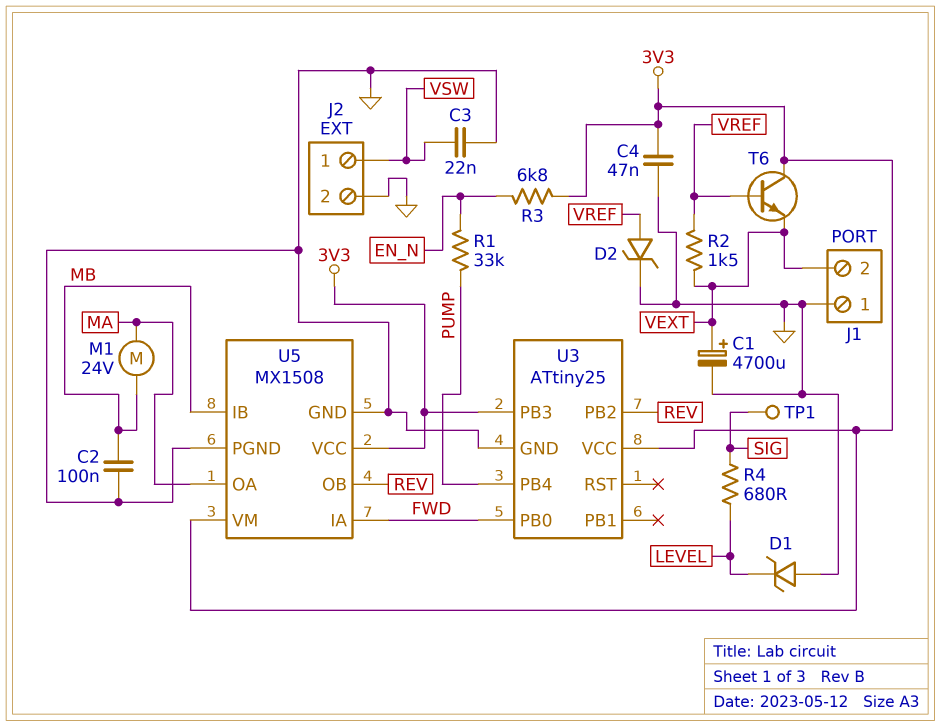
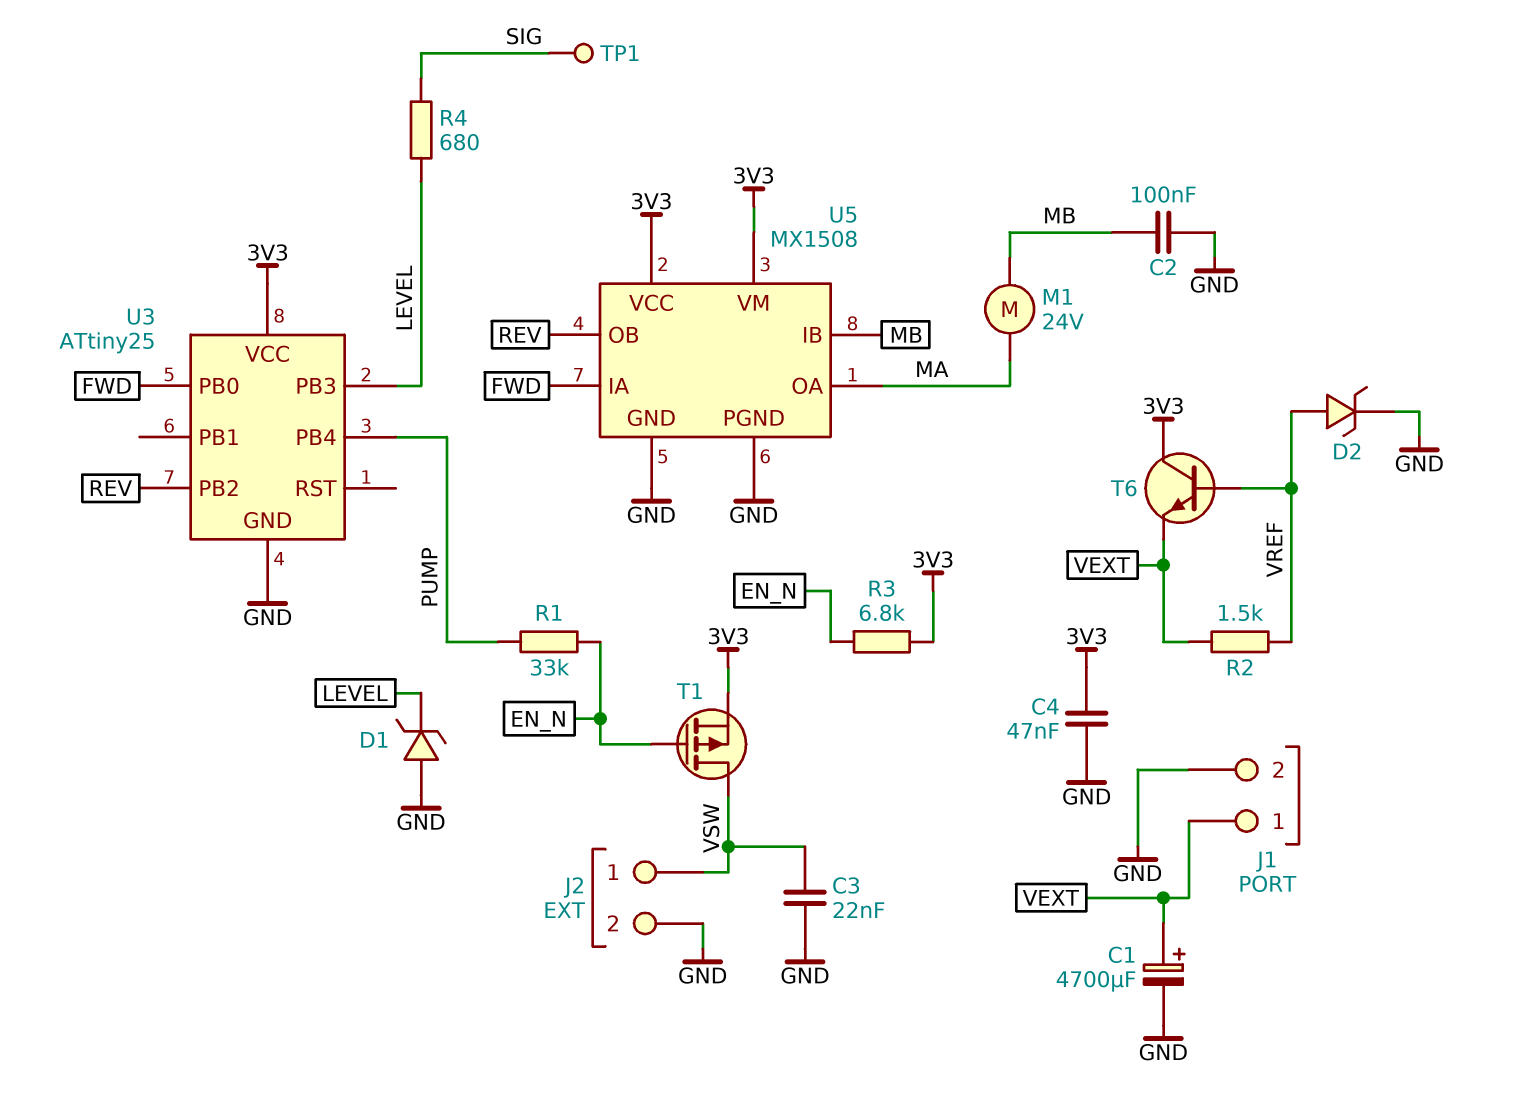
J1 pin 1: GND -> VEXT
J1 pin 2: VEXT -> GND
T1: none -> PMOS (G EN_N, D VSW, S 3V3)
U3 pin PB3: 3V3 -> LEVEL

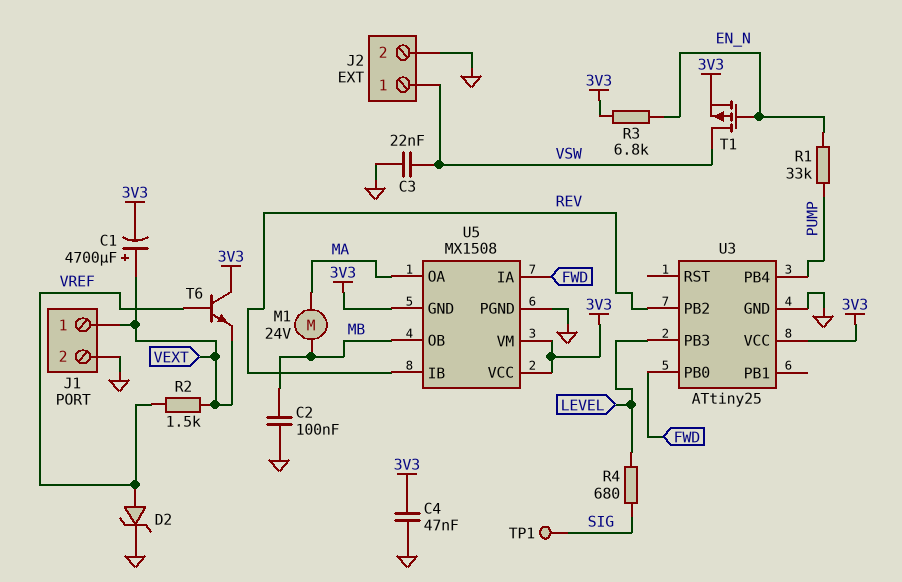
C1: 4700uF (plus VEXT, minus GND) -> 4700uF (plus VEXT, minus 3V3)
D1: zener (A GND, K LEVEL) -> none
U5 pin GND: GND -> 3V3
U5 pin IB: MB -> REV
U5 pin OB: REV -> MB

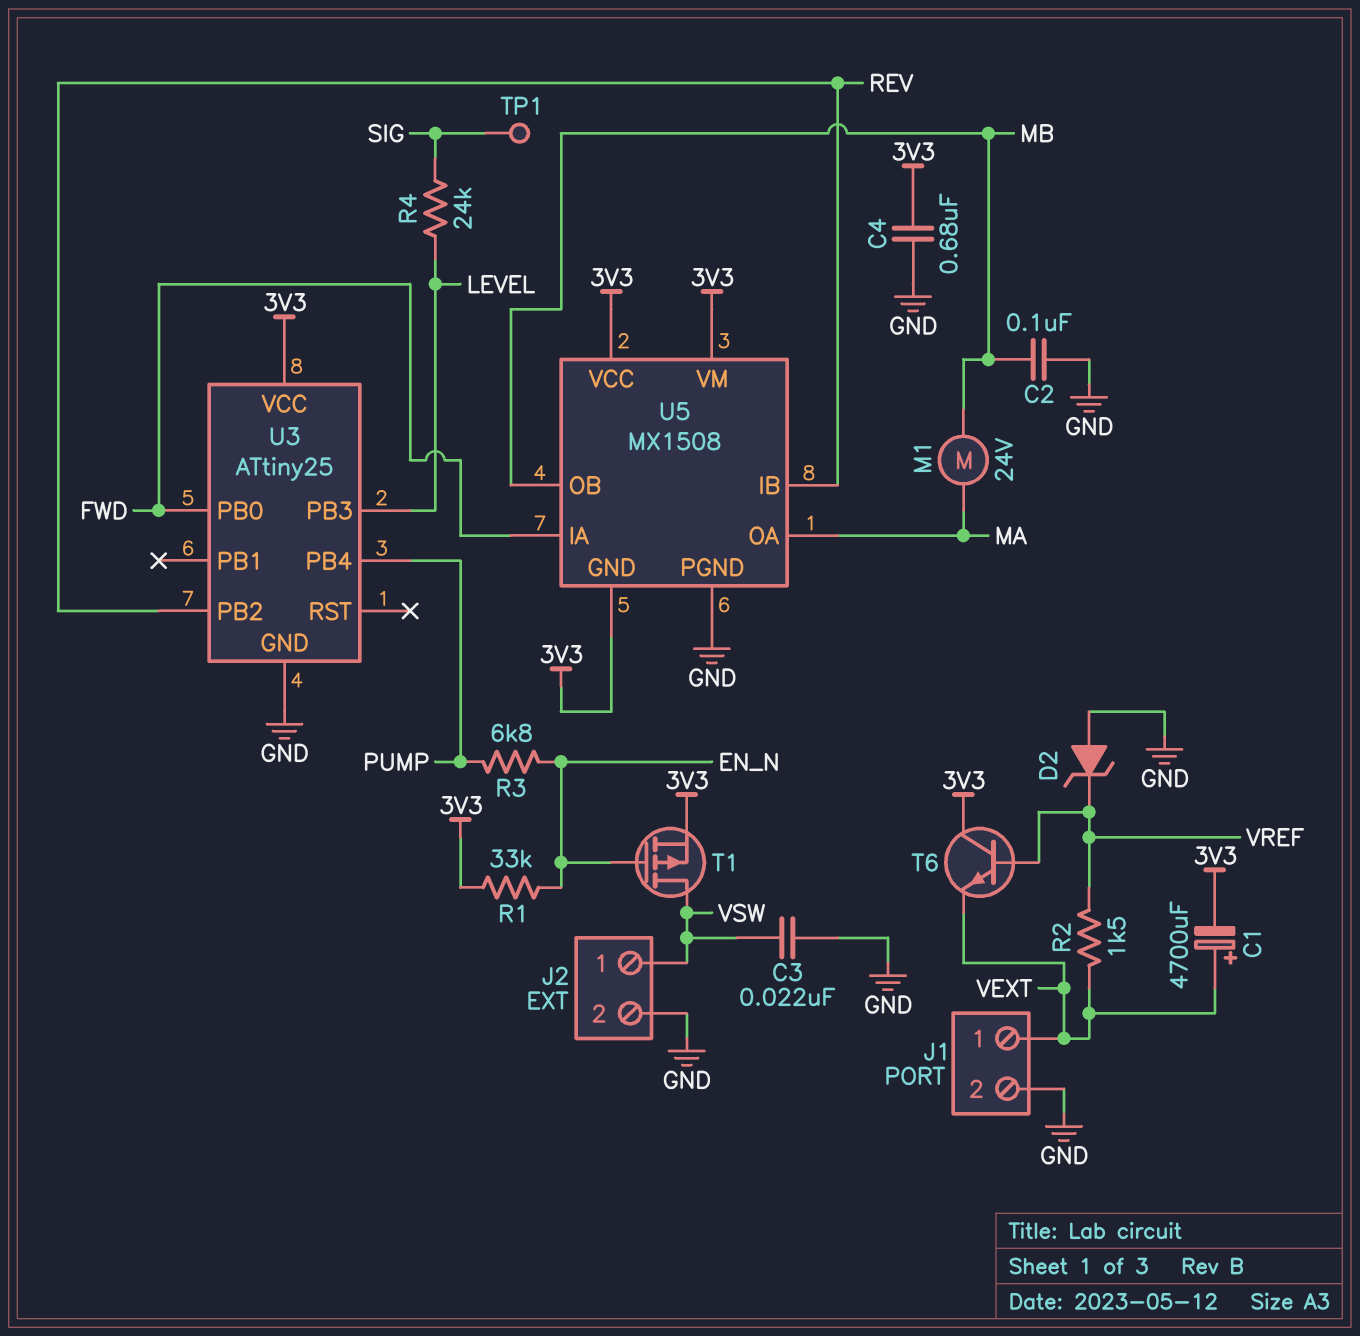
C4: 47nF (3V3, GND) -> 680nF (3V3, GND)
D2: zener (A VREF, K GND) -> zener (A GND, K VREF)
R1: 33k (EN_N, PUMP) -> 33k (3V3, EN_N)
R3: 6.8k (3V3, EN_N) -> 6.8k (EN_N, PUMP)
R4: 680 (LEVEL, SIG) -> 24k (LEVEL, SIG)

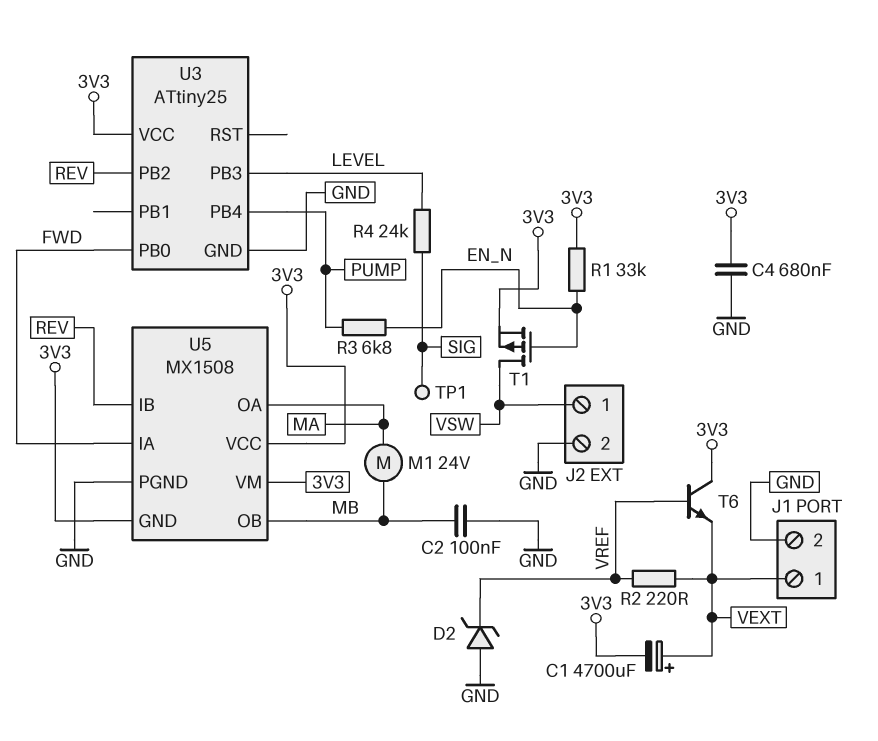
C3: 22nF (GND, VSW) -> none
R2: 1.5k (VEXT, VREF) -> 220 (VEXT, VREF)

